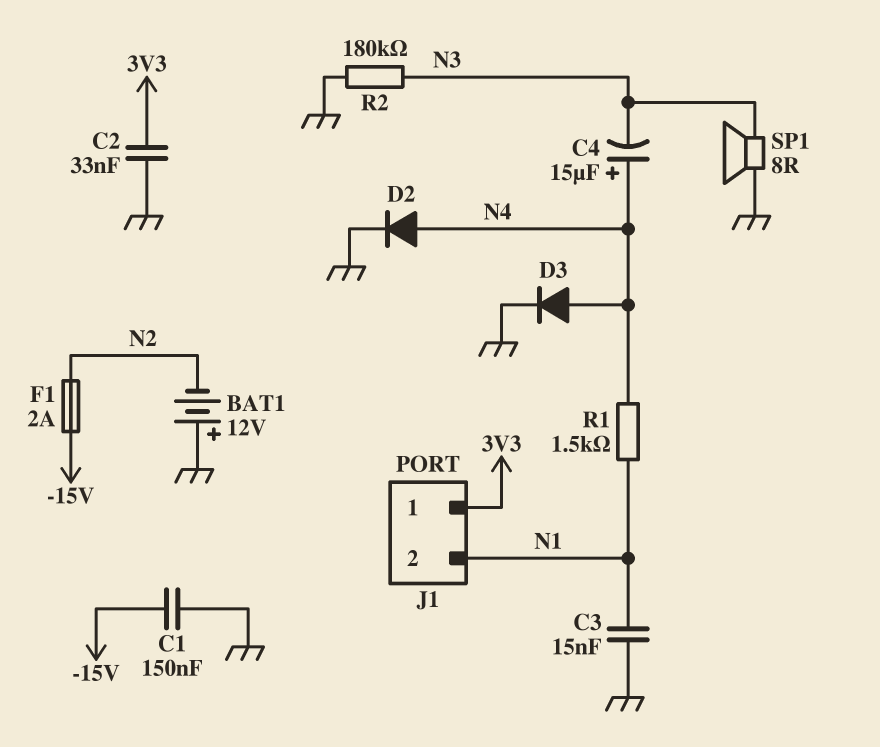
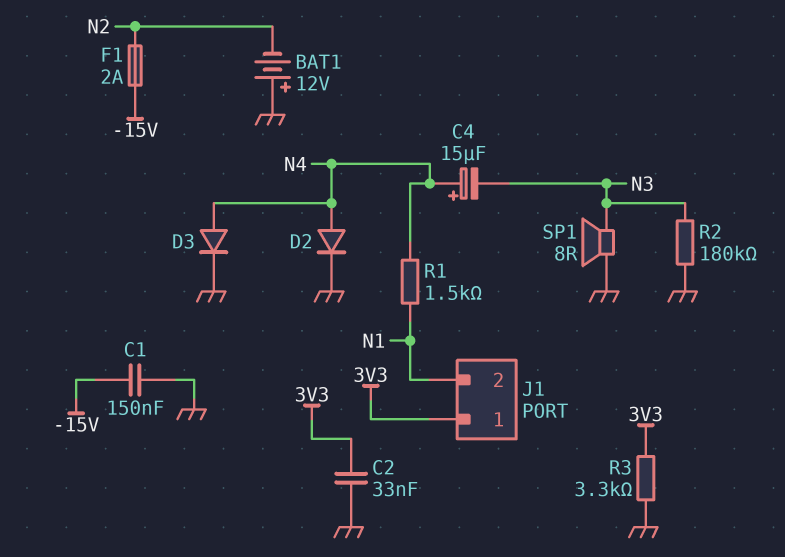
C3: 15nF (GND, N1) -> none
R3: none -> 3.3k (3V3, GND)

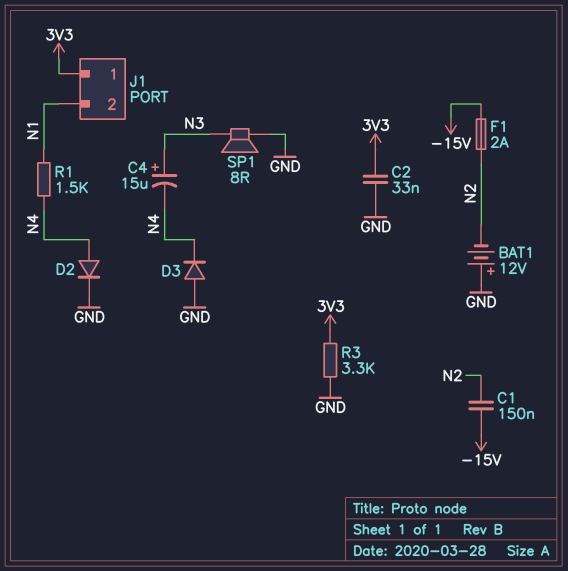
C1: 150nF (-15V, GND) -> 150nF (-15V, N2)
C4: 15uF (plus N4, minus N3) -> 15uF (plus N3, minus N4)
D3: diode (A N4, K GND) -> diode (A GND, K N4)
R2: 180k (GND, N3) -> none

